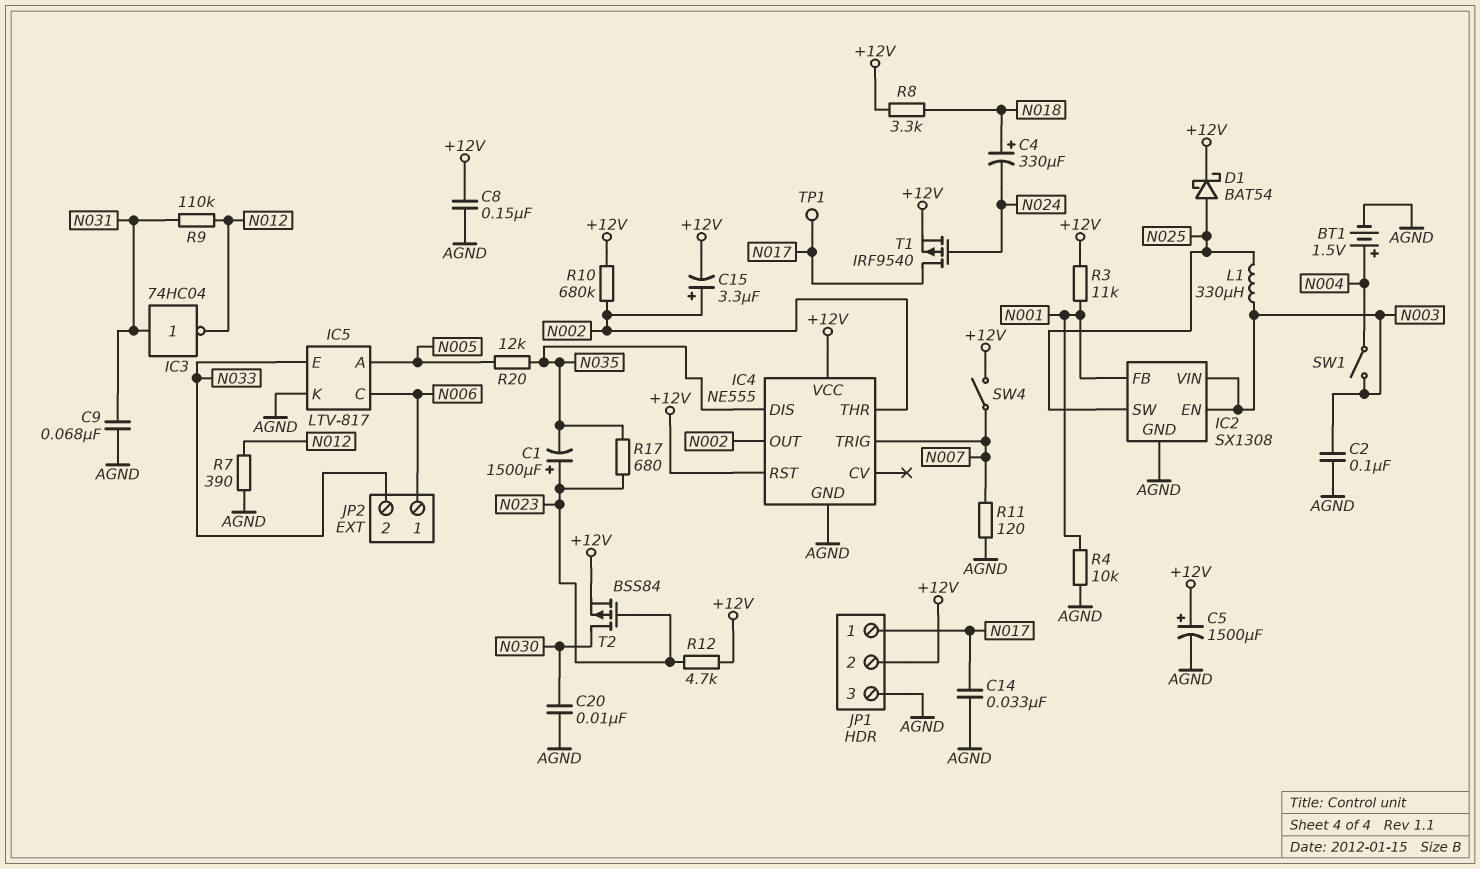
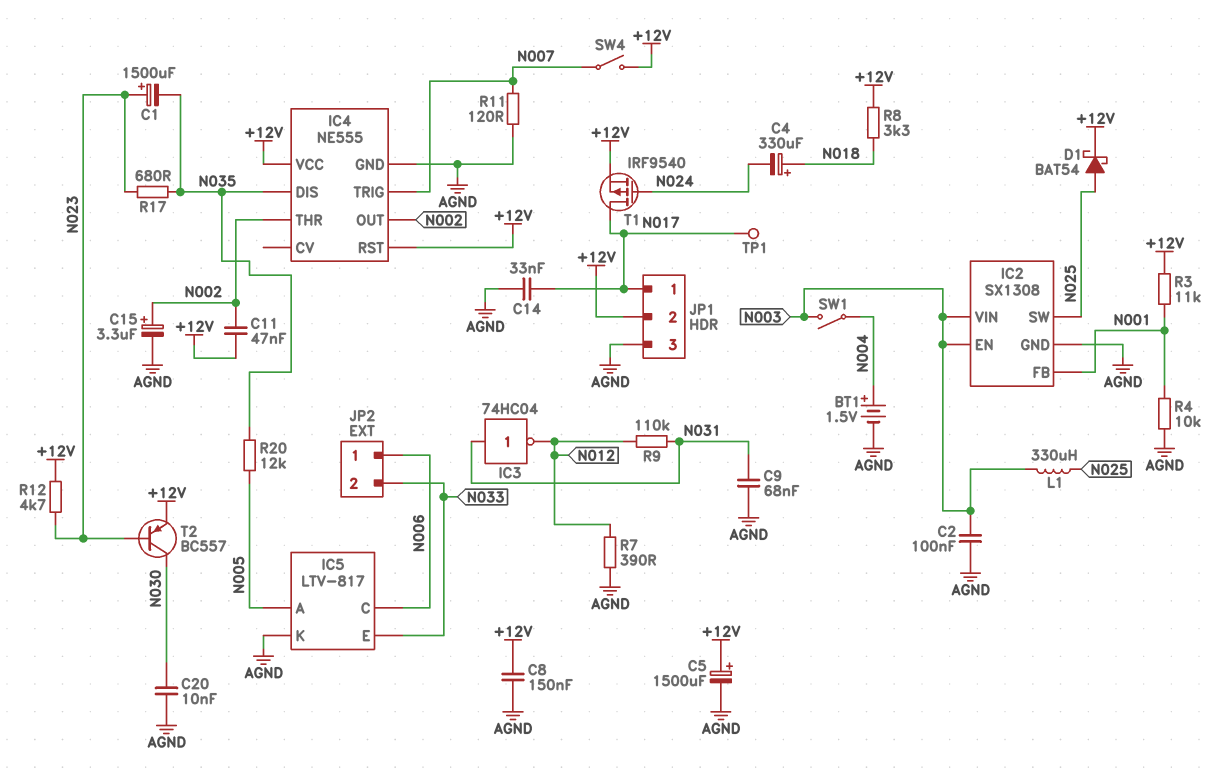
C11: none -> 47nF (+12V, N002)
C15: 3.3uF (plus N002, minus +12V) -> 3.3uF (plus N002, minus AGND)
R10: 680k (+12V, N002) -> none
T2: PMOS BSS84 (G N023, D N030, S +12V) -> PNP BC557 (B N023, C N030, E +12V)

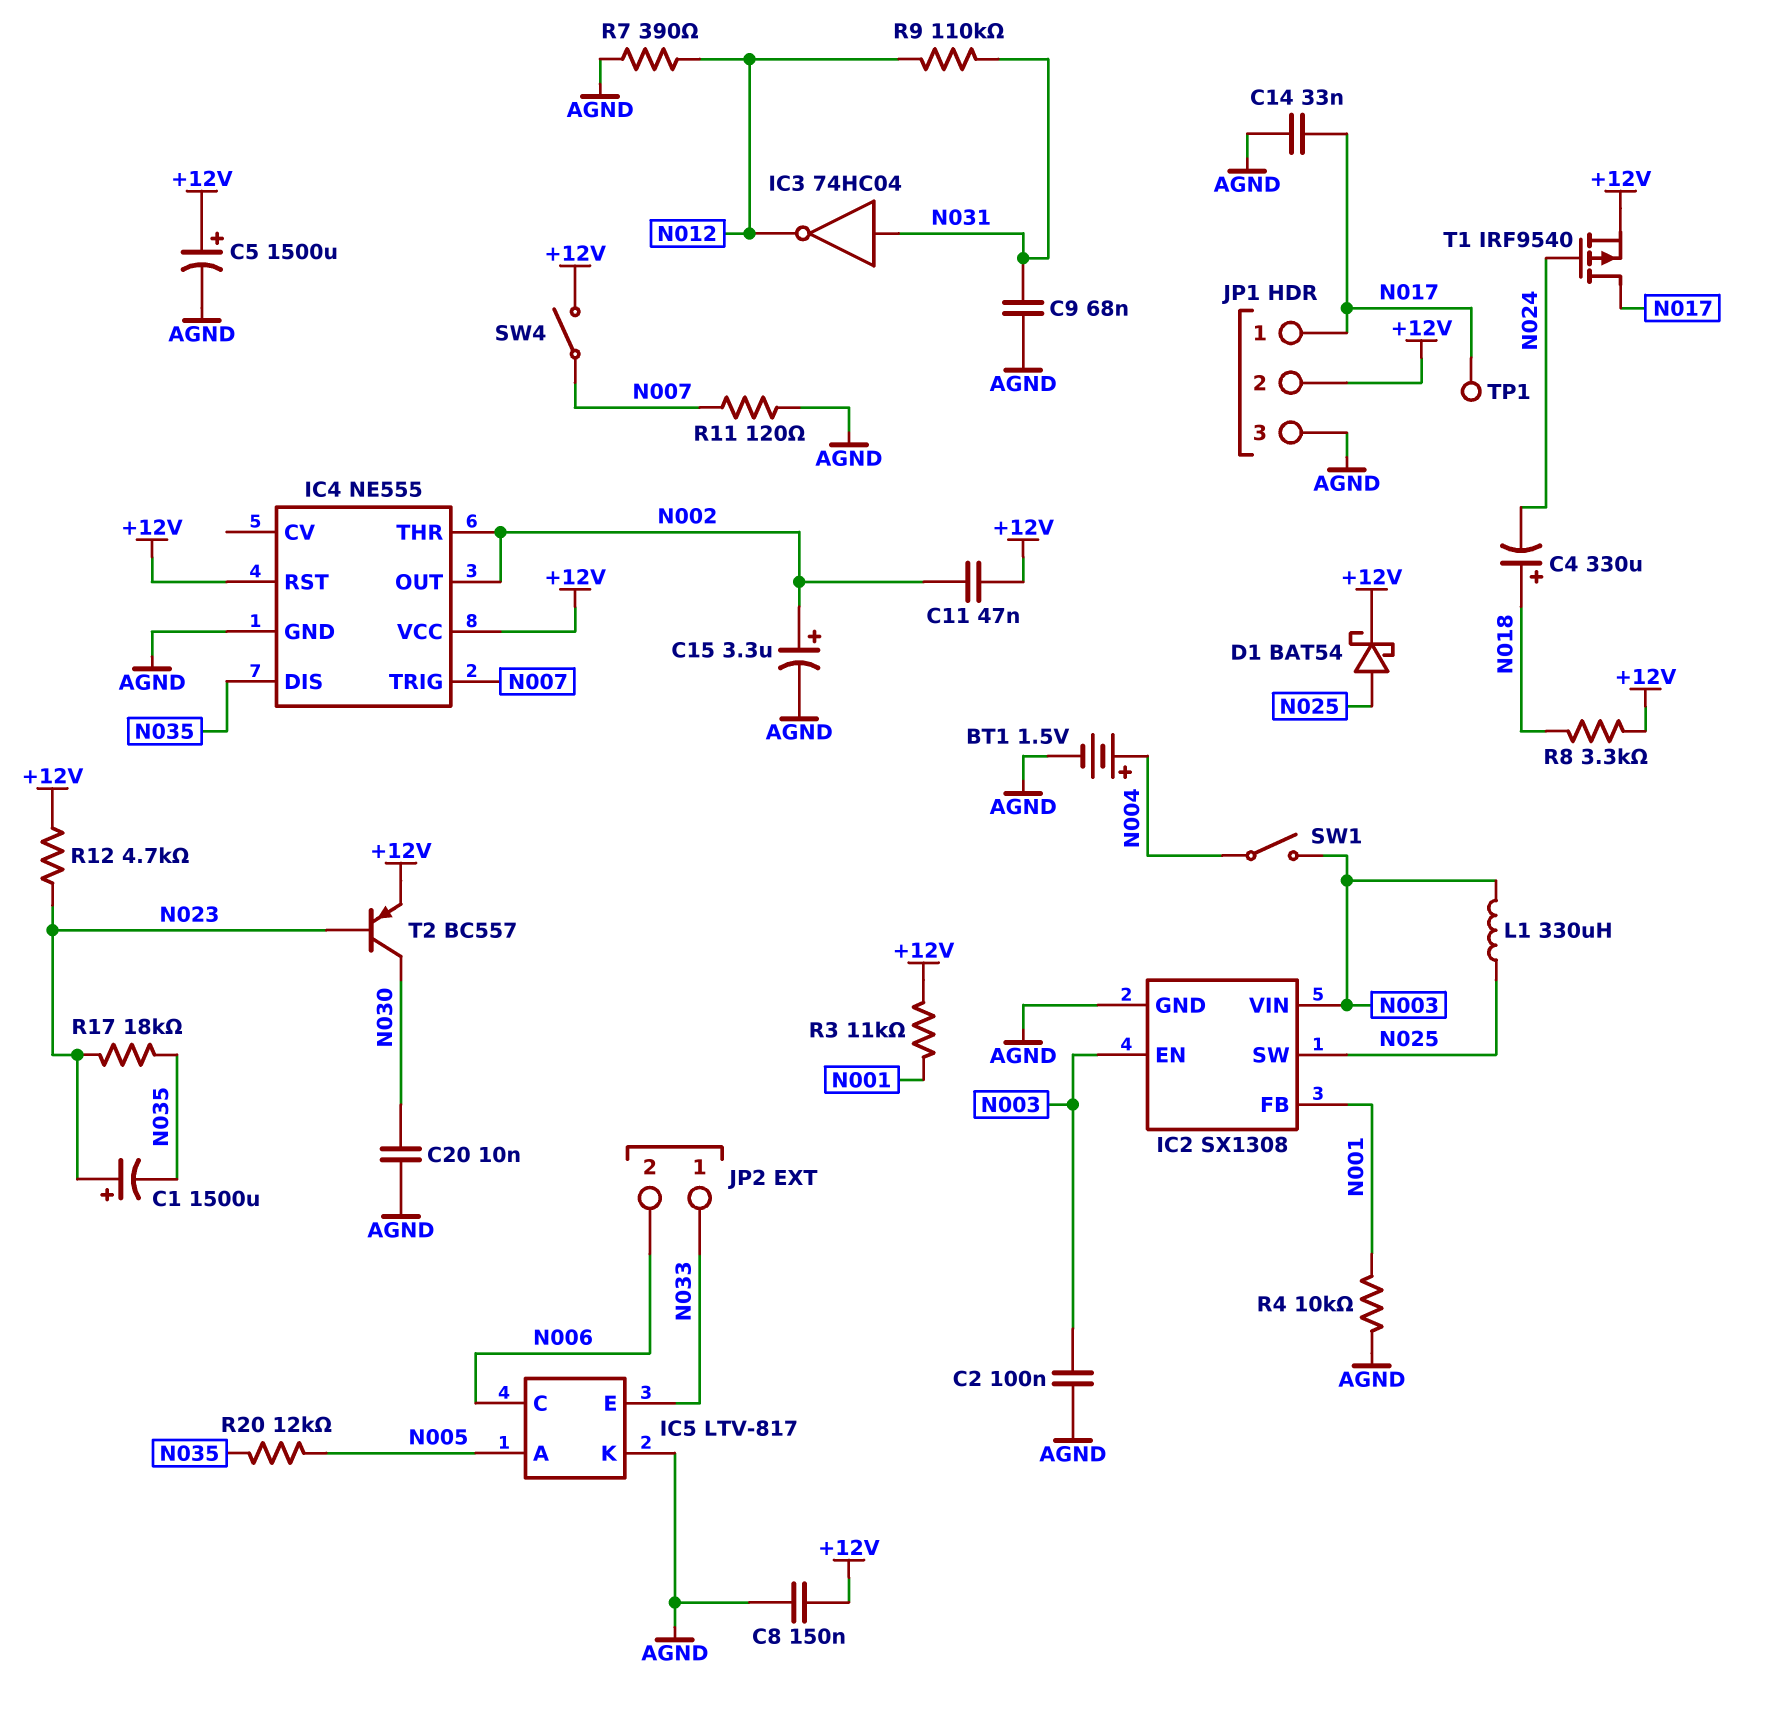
JP2 pin 1: N006 -> N033
JP2 pin 2: N033 -> N006
R17: 680 (N023, N035) -> 18k (N023, N035)

